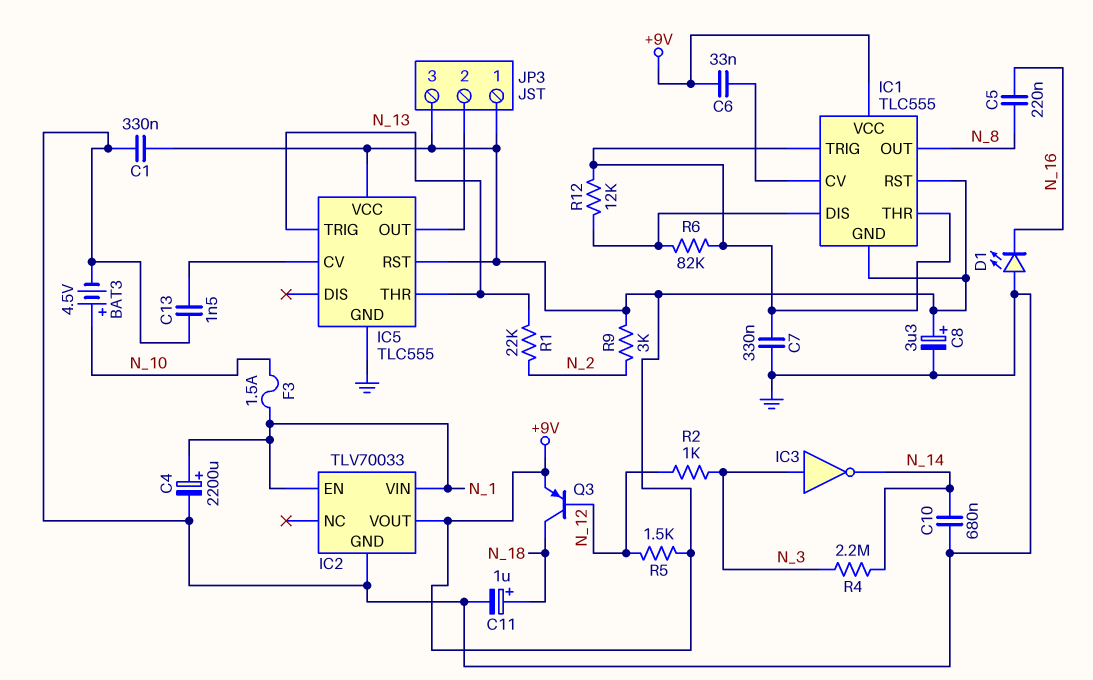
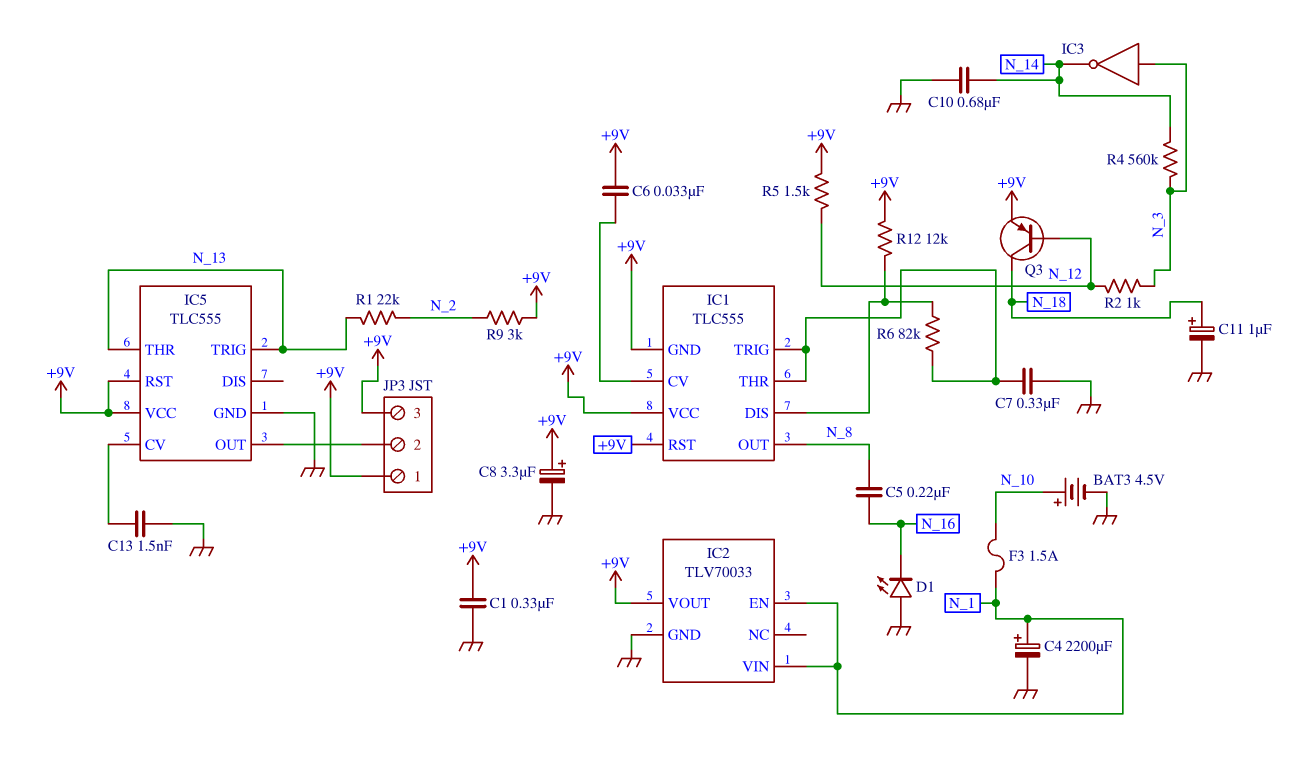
R4: 2.2M (N_3, N_14) -> 560k (N_3, N_14)
R12: 12k (IC1/DIS, IC1/THR) -> 12k (+9V, IC1/DIS)

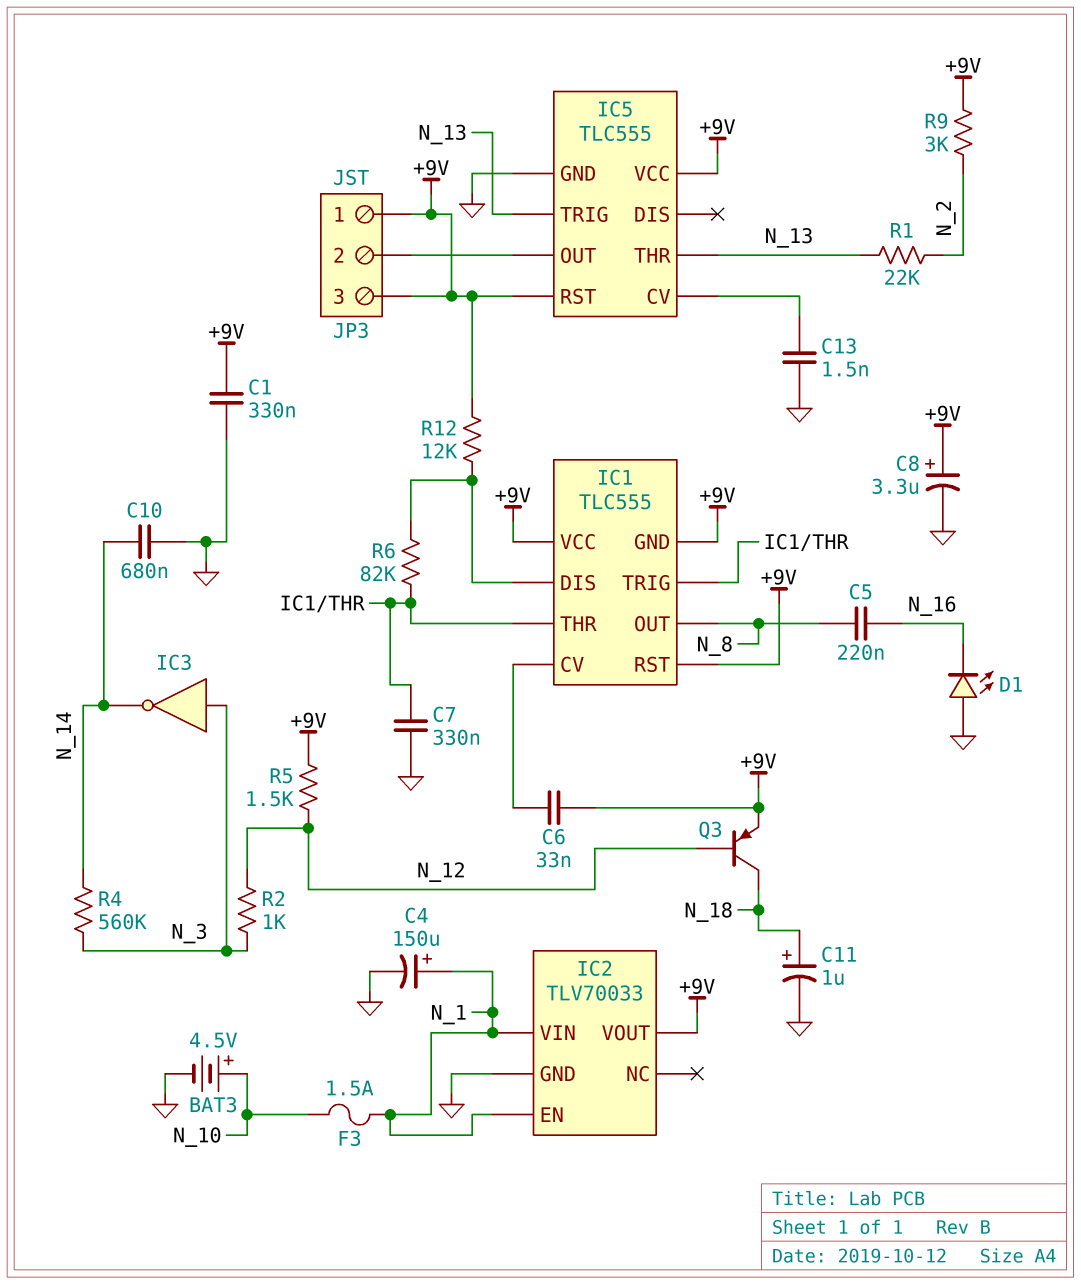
C4: 2200uF (plus N_1, minus GND) -> 150uF (plus N_1, minus GND)

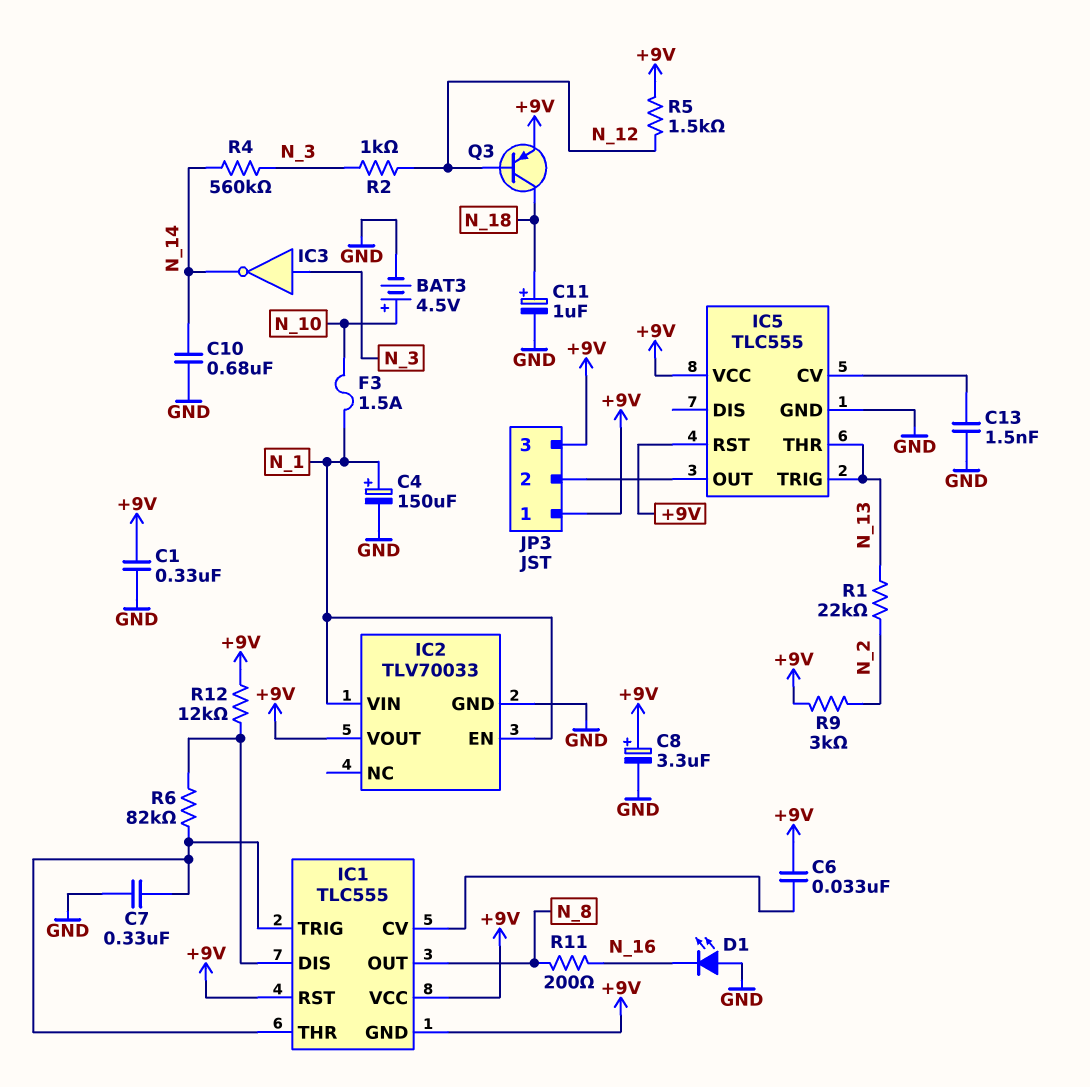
C5: 220nF (N_8, N_16) -> none
R11: none -> 200 (N_8, N_16)

